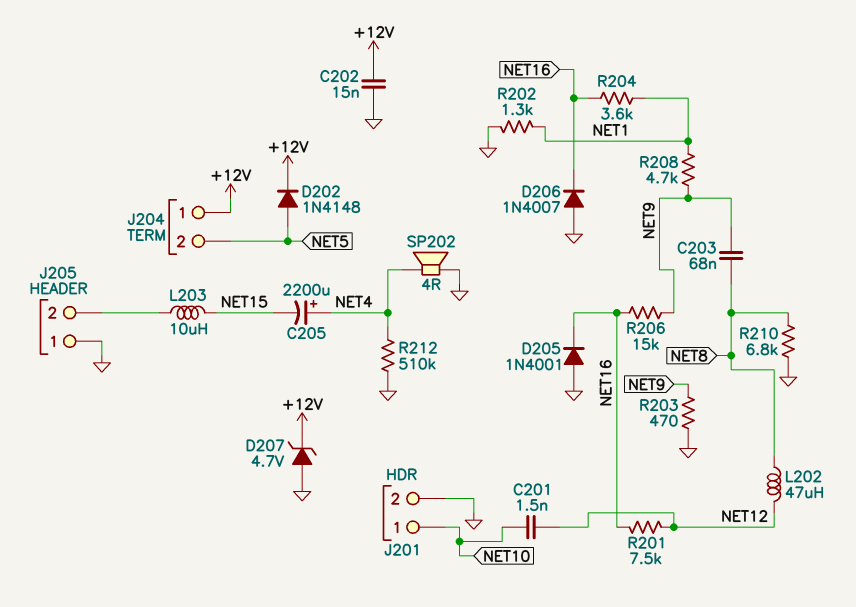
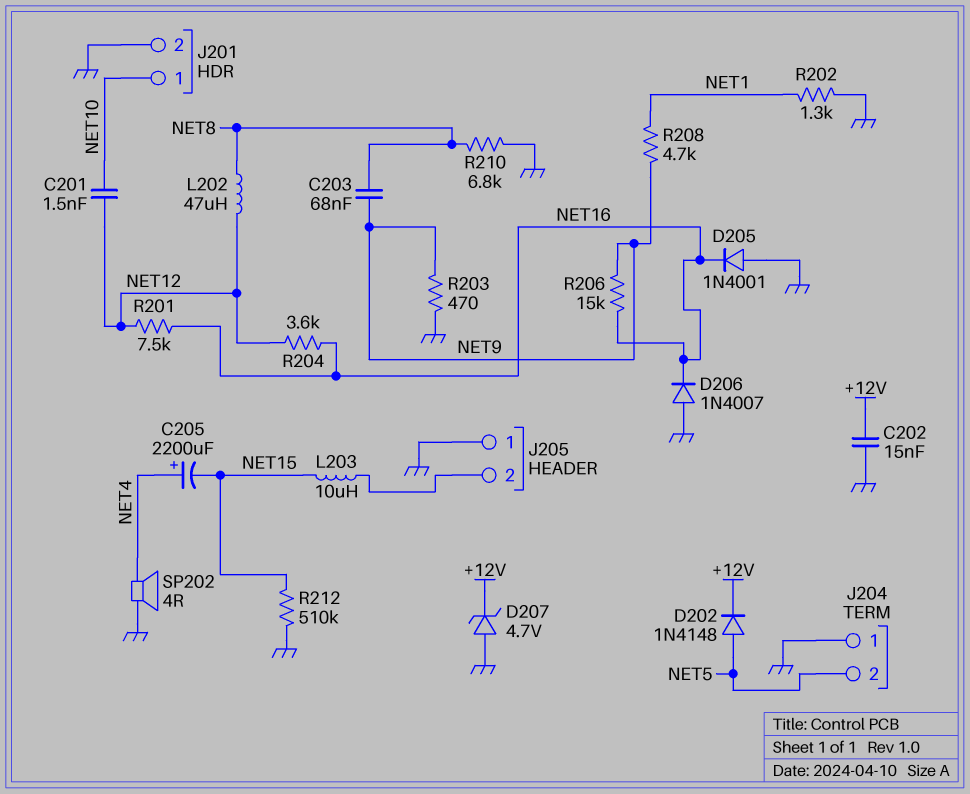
J204 pin 1: +12V -> GND
R204: 3.6k (NET1, NET16) -> 3.6k (NET12, NET16)
R212: 510k (GND, NET4) -> 510k (GND, NET15)

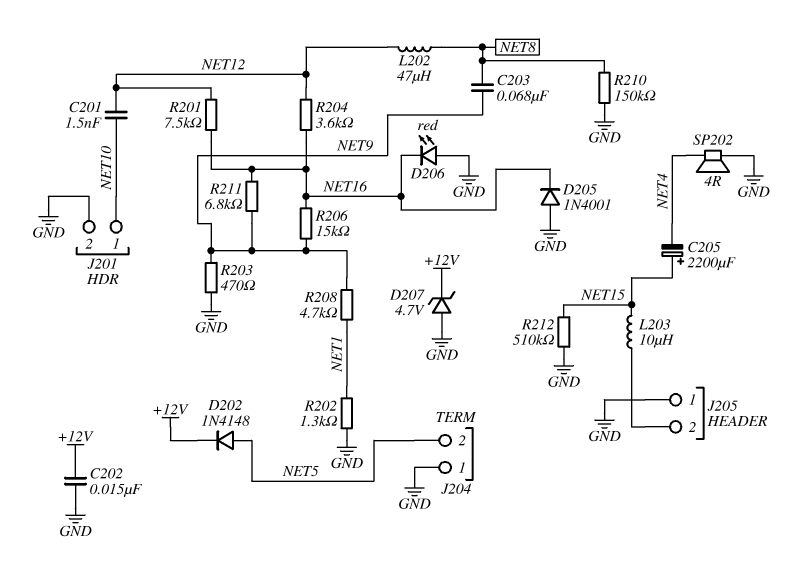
C205: 2200uF (plus NET4, minus NET15) -> 2200uF (plus NET15, minus NET4)
D206: diode 1N4007 (A GND, K NET16) -> LED red (A GND, K NET16)
R210: 6.8k (GND, NET8) -> 150k (GND, NET8)
R211: none -> 6.8k (NET9, NET16)

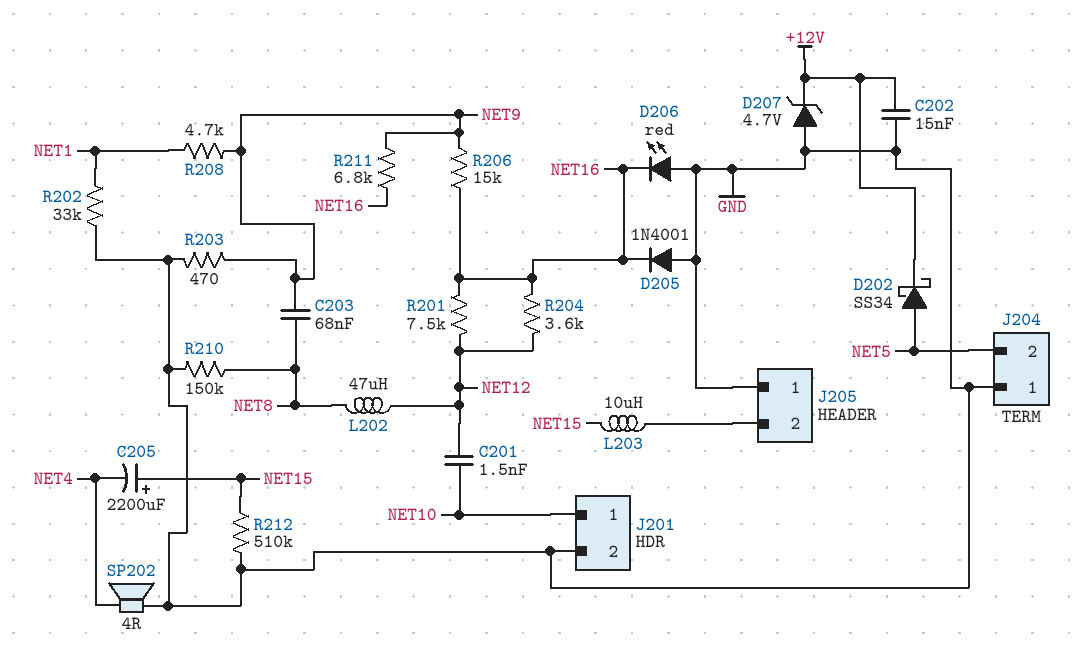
D202: diode 1N4148 (A NET5, K +12V) -> schottky SS34 (A NET5, K +12V)
R202: 1.3k (GND, NET1) -> 33k (GND, NET1)

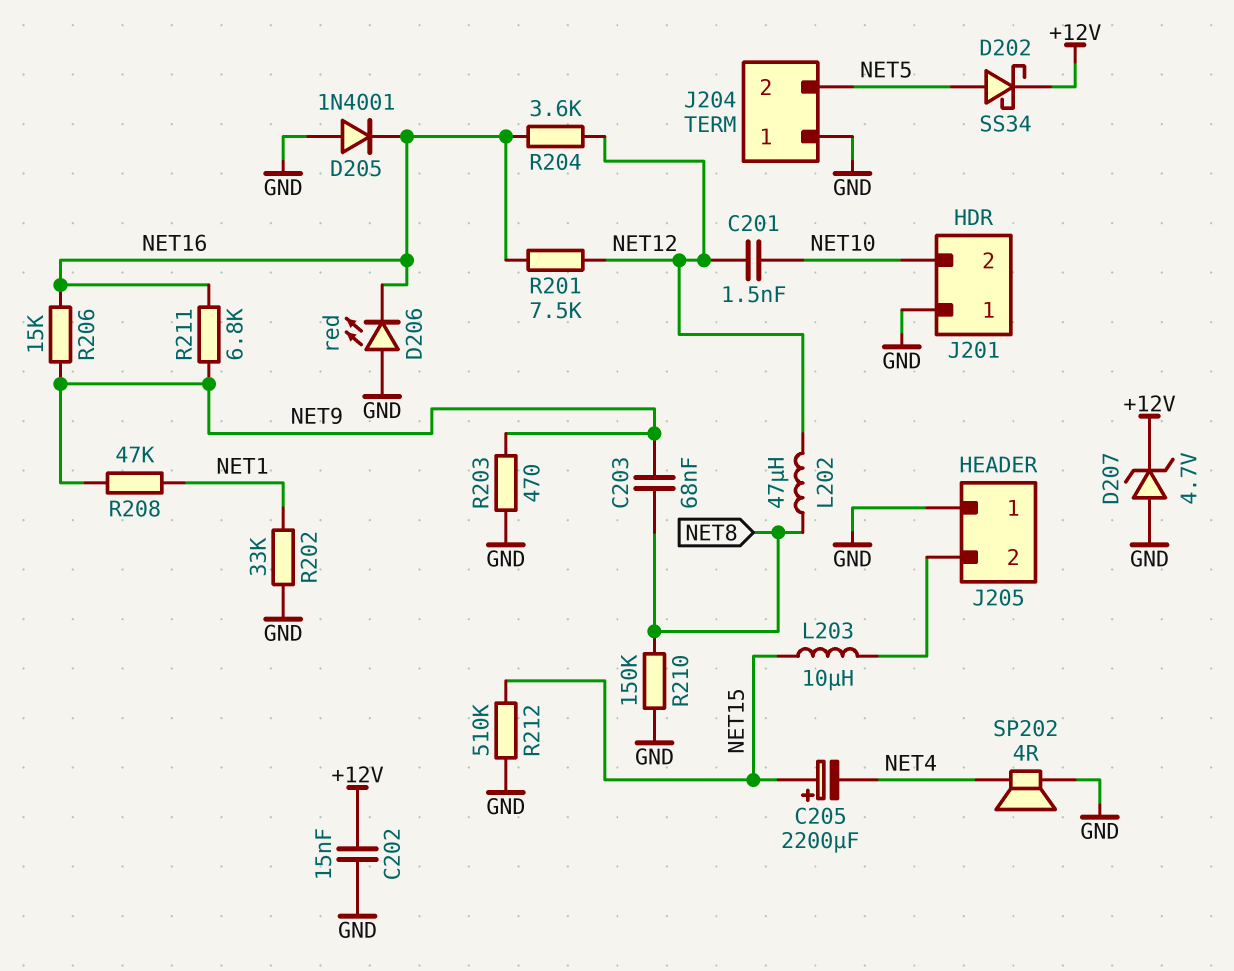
J201 pin 1: NET10 -> GND
J201 pin 2: GND -> NET10
R208: 4.7k (NET1, NET9) -> 47k (NET1, NET9)

